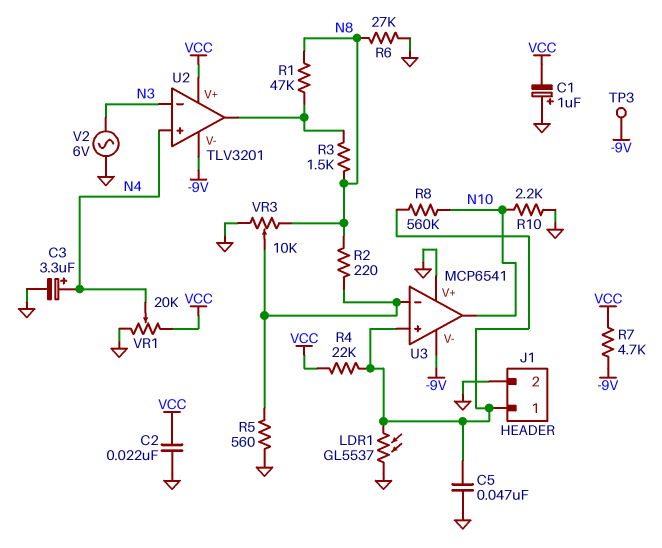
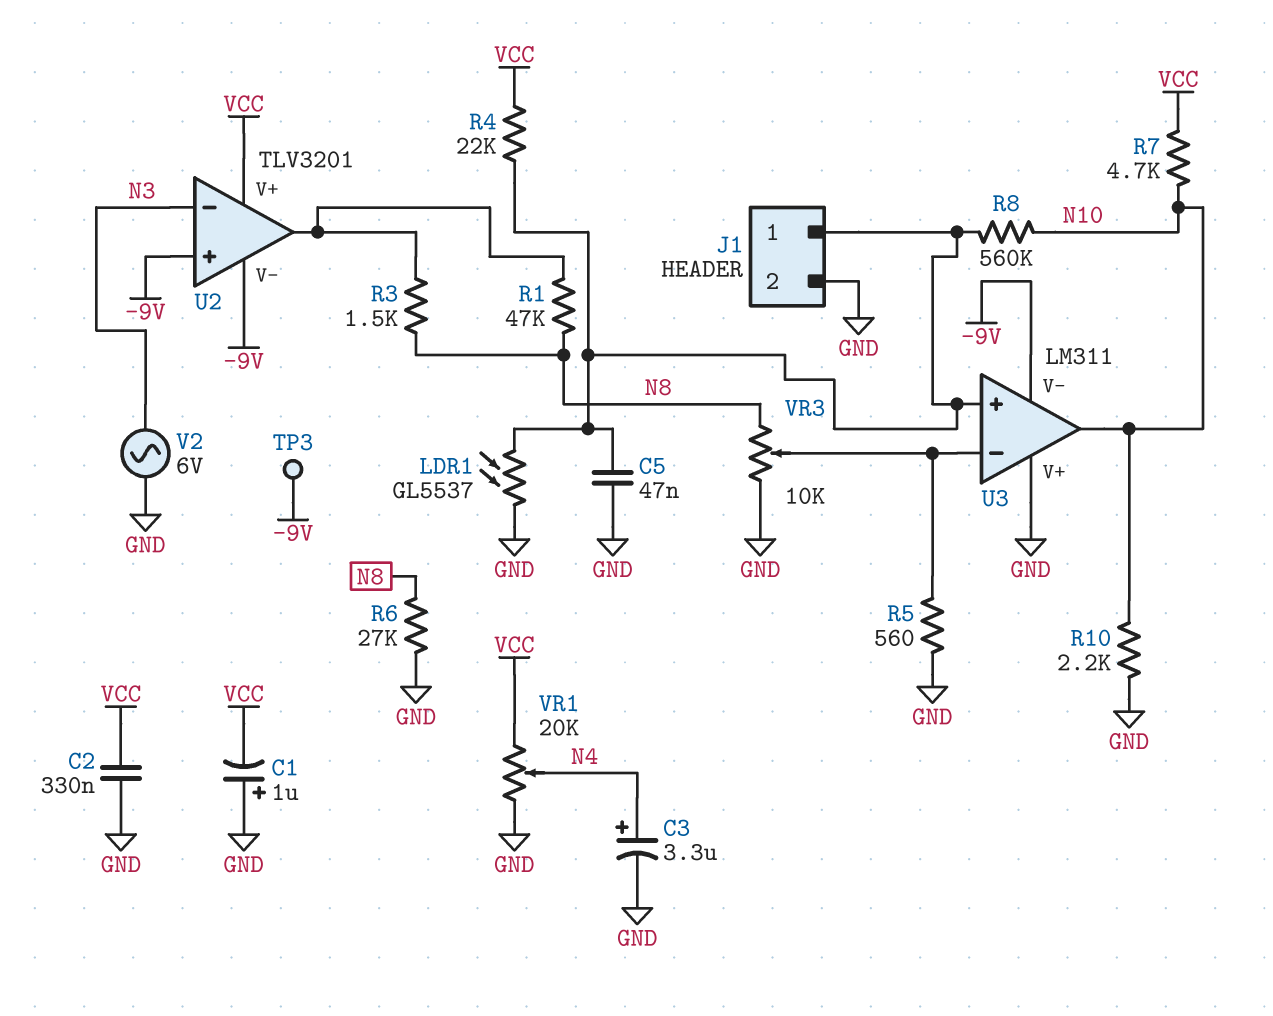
C2: 22nF (GND, VCC) -> 330nF (GND, VCC)
R2: 220 (N8, U3/in-) -> none
R7: 4.7k (-9V, VCC) -> 4.7k (N10, VCC)
U2 pin in+: N4 -> -9V
U3: MCP6541 -> LM311

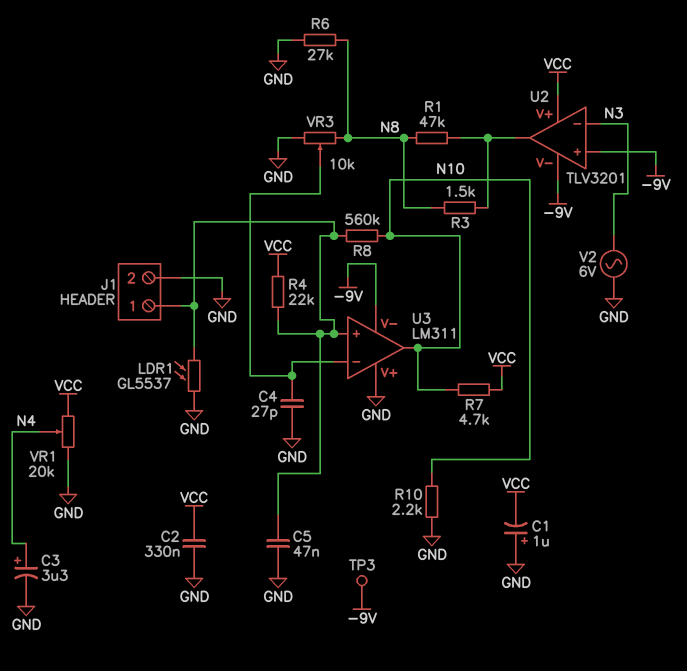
C4: none -> 27pF (GND, U3/in-)
R5: 560 (GND, U3/in-) -> none

